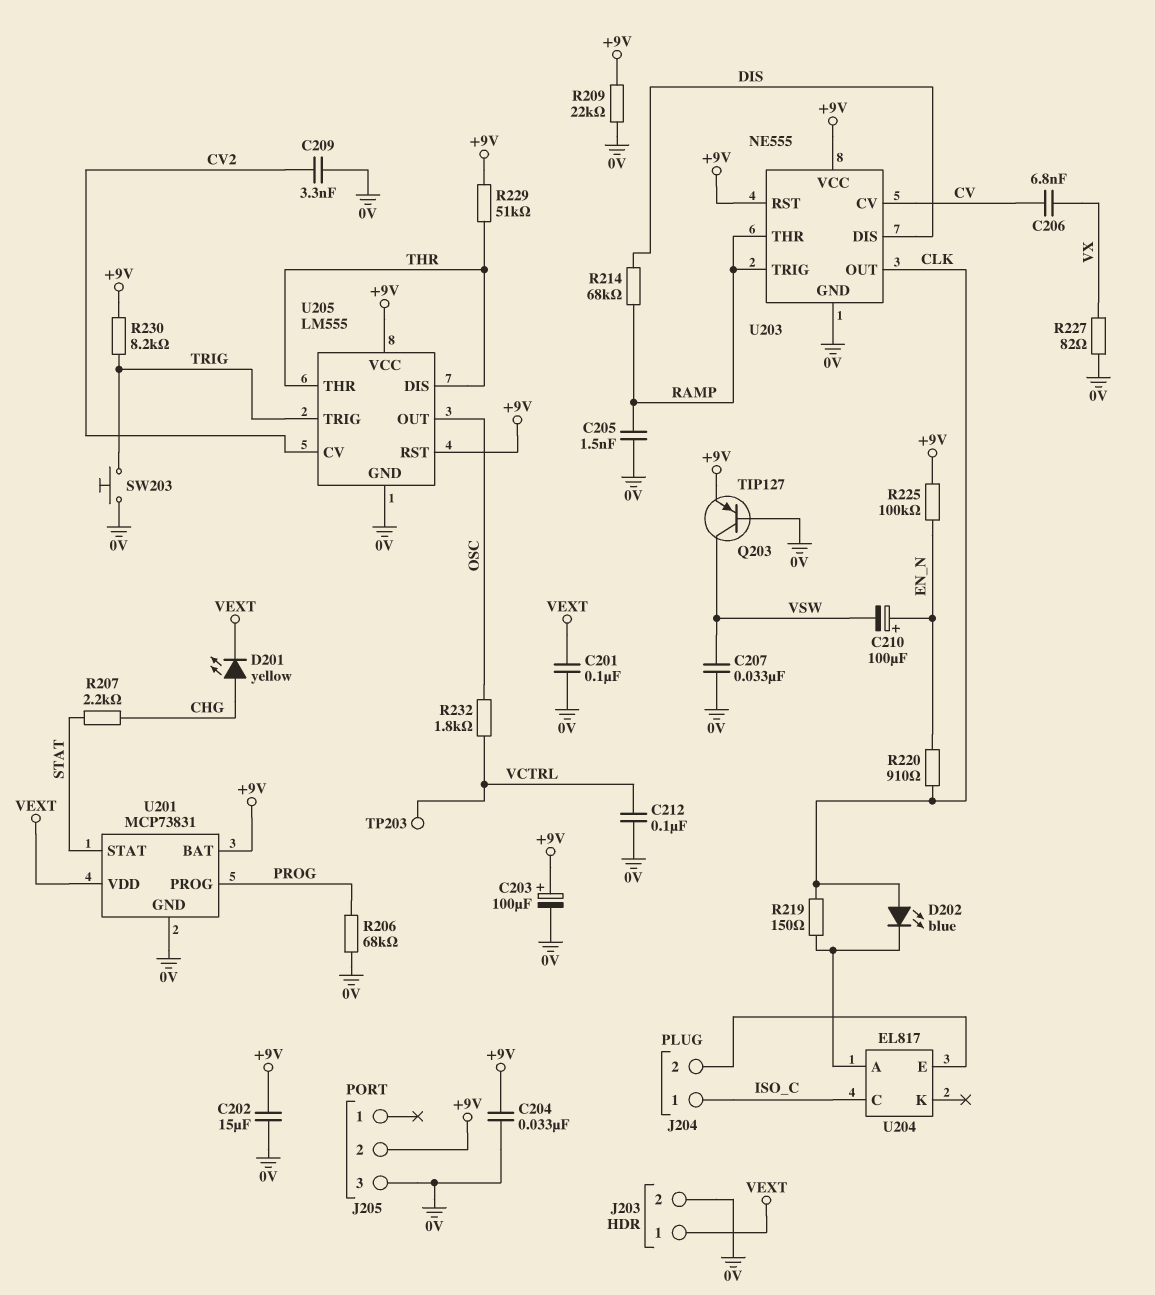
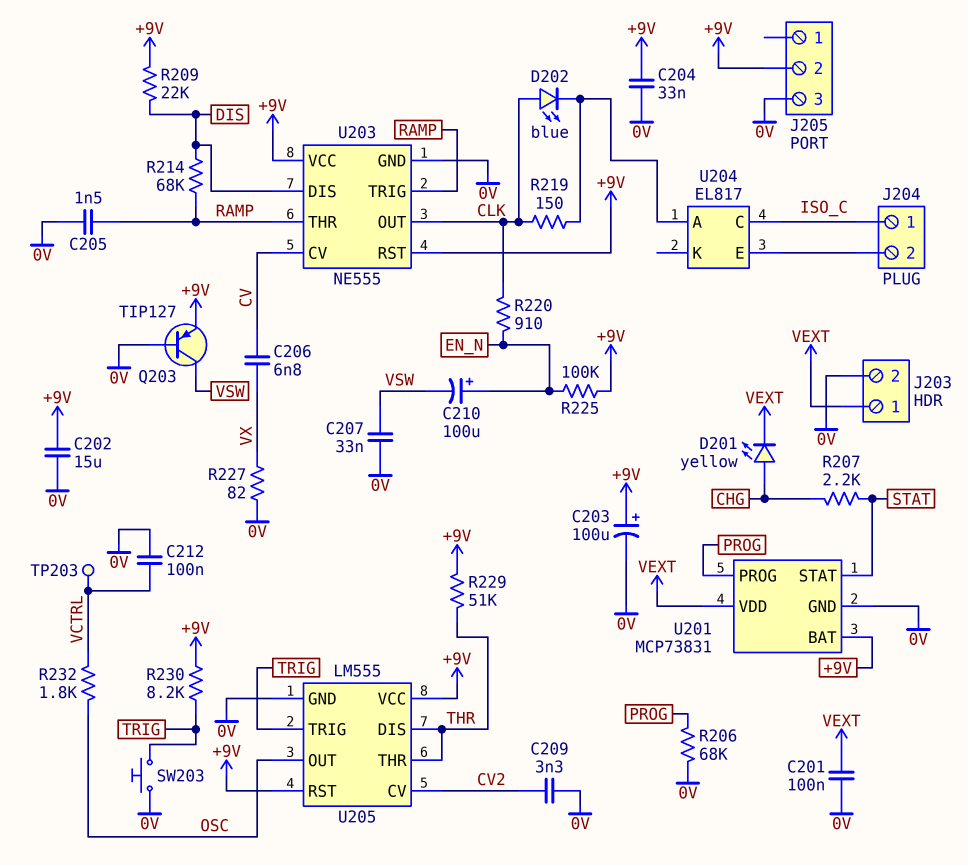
R209: 22k (+9V, 0V) -> 22k (+9V, DIS)

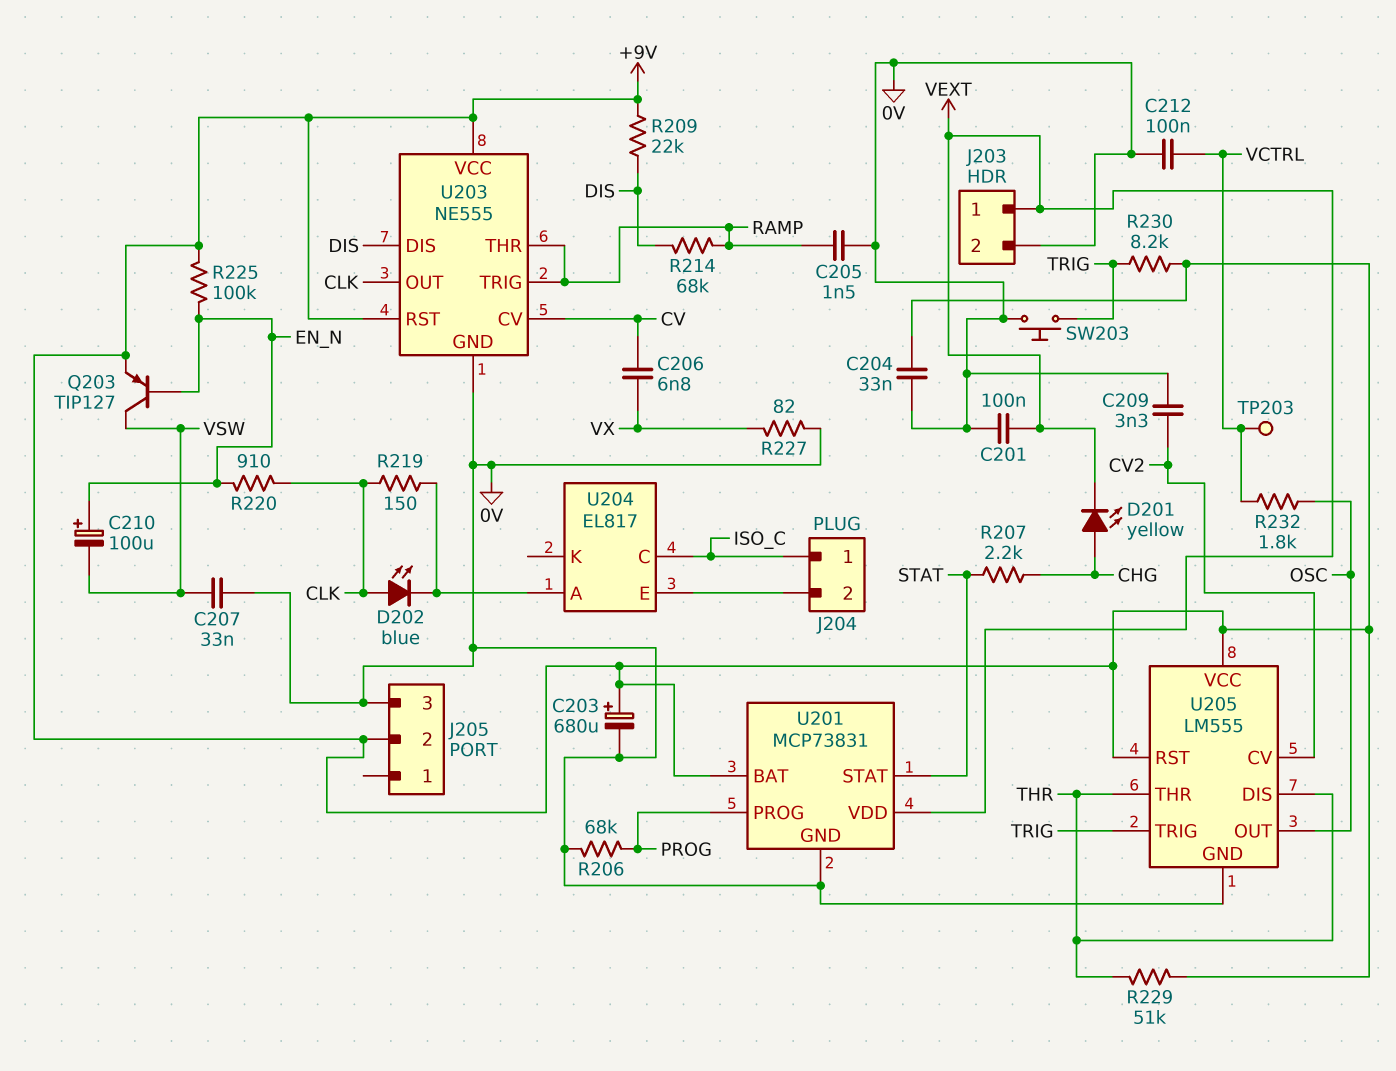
C202: 15uF (+9V, 0V) -> none
C203: 100uF (plus +9V, minus 0V) -> 680uF (plus +9V, minus 0V)
Q203: PNP TIP127 (B 0V, C VSW, E +9V) -> PNP TIP127 (B EN_N, C VSW, E +9V)

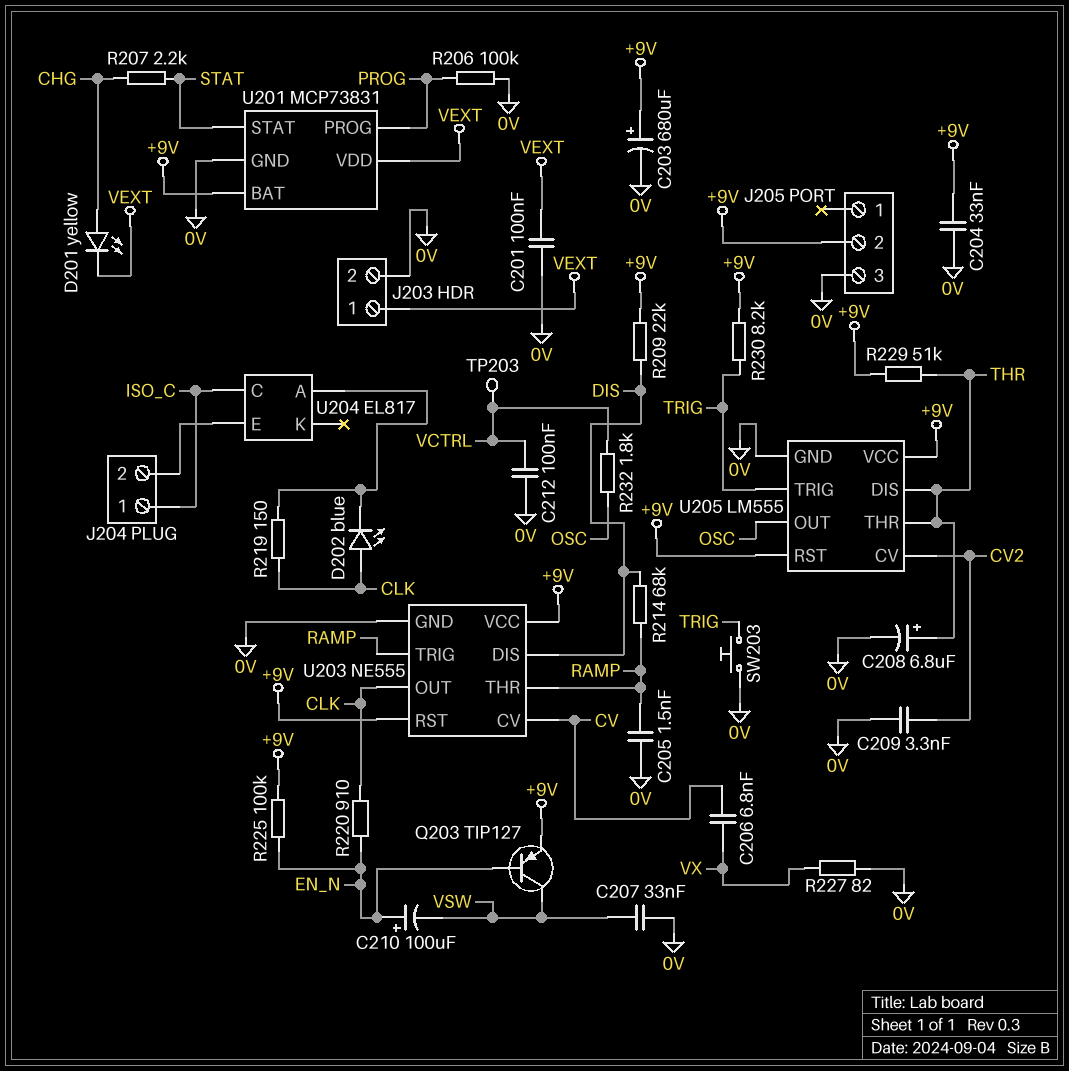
C208: none -> 6.8uF (plus THR, minus 0V)
R206: 68k (0V, PROG) -> 100k (0V, PROG)

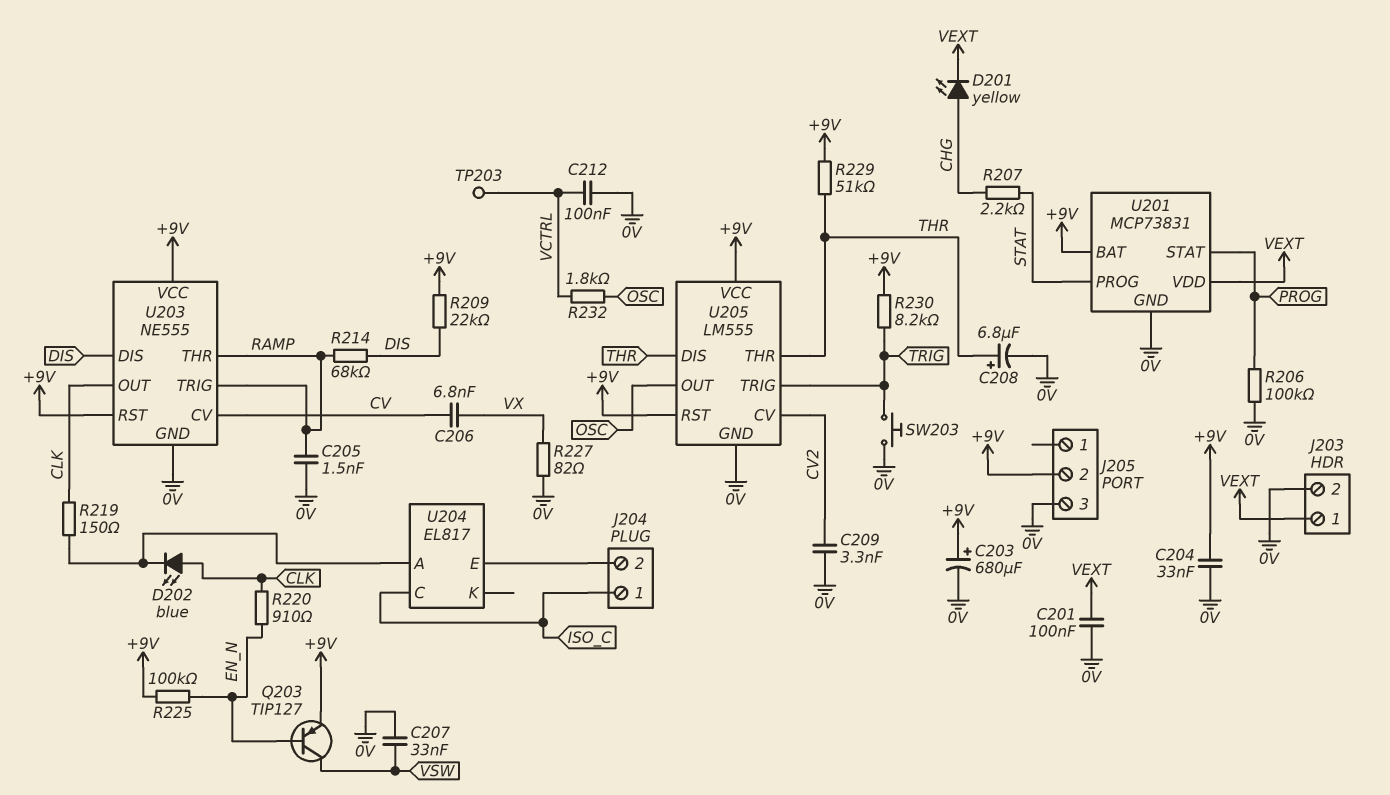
C210: 100uF (plus EN_N, minus VSW) -> none
U201 pin PROG: PROG -> STAT
U201 pin STAT: STAT -> PROG

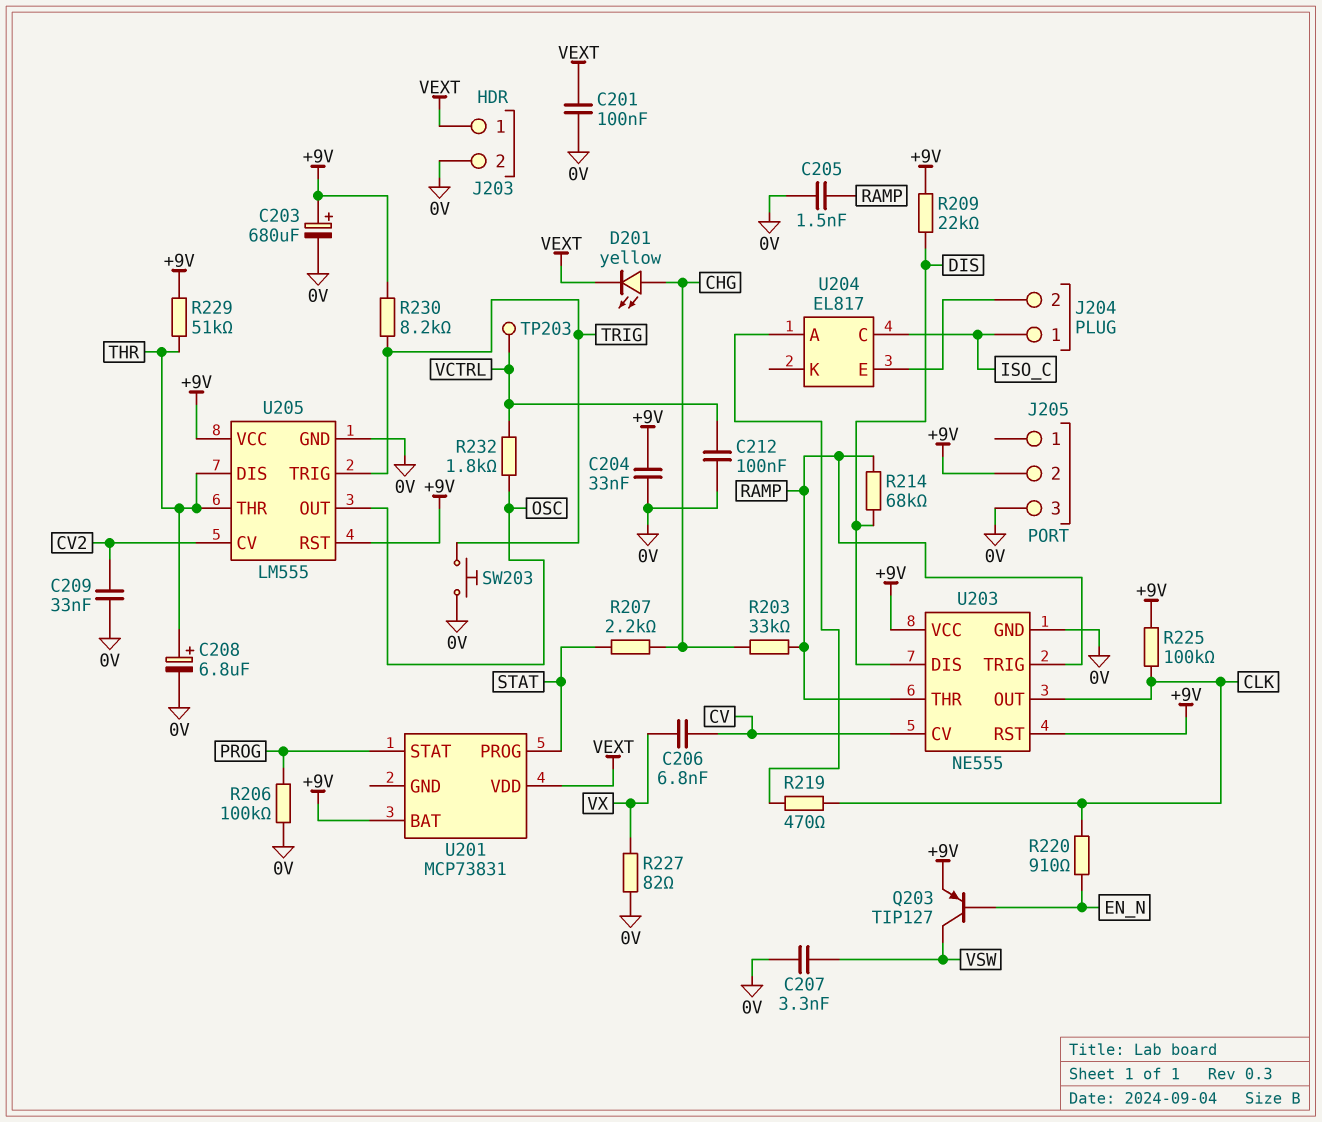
C207: 33nF (0V, VSW) -> 3.3nF (0V, VSW)
C209: 3.3nF (0V, CV2) -> 33nF (0V, CV2)
D202: LED blue (A CLK, K U204/A) -> none
R203: none -> 33k (CHG, RAMP)
R219: 150 (CLK, U204/A) -> 470 (CLK, U204/A)
R225: 100k (+9V, EN_N) -> 100k (+9V, CLK)
U201 pin GND: 0V -> none

